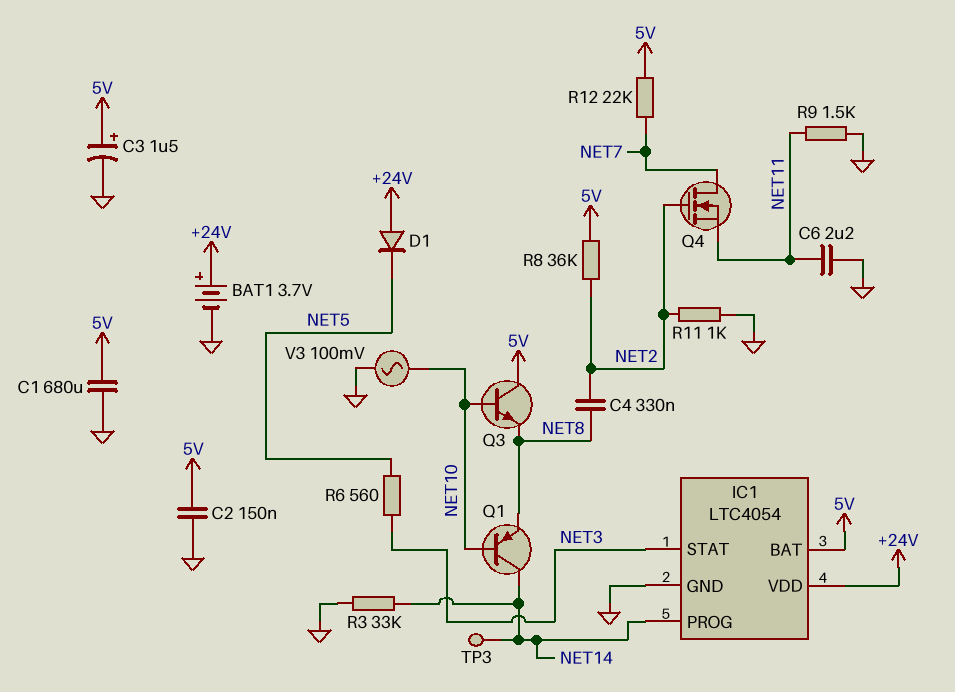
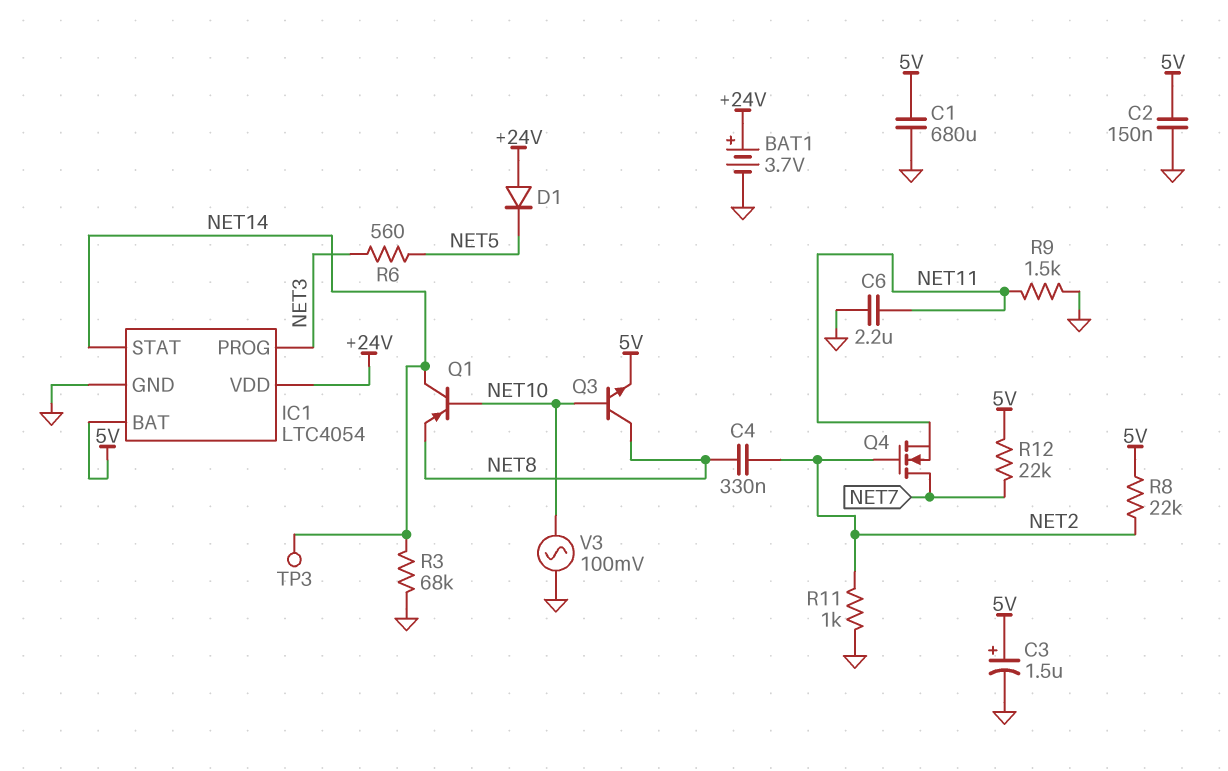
IC1 pin PROG: NET14 -> NET3
IC1 pin STAT: NET3 -> NET14
Q3: NPN (B NET10, C 5V, E NET8) -> NPN (B NET10, C NET8, E 5V)
R3: 33k (GND, NET14) -> 68k (GND, NET14)
R8: 36k (5V, NET2) -> 22k (5V, NET2)

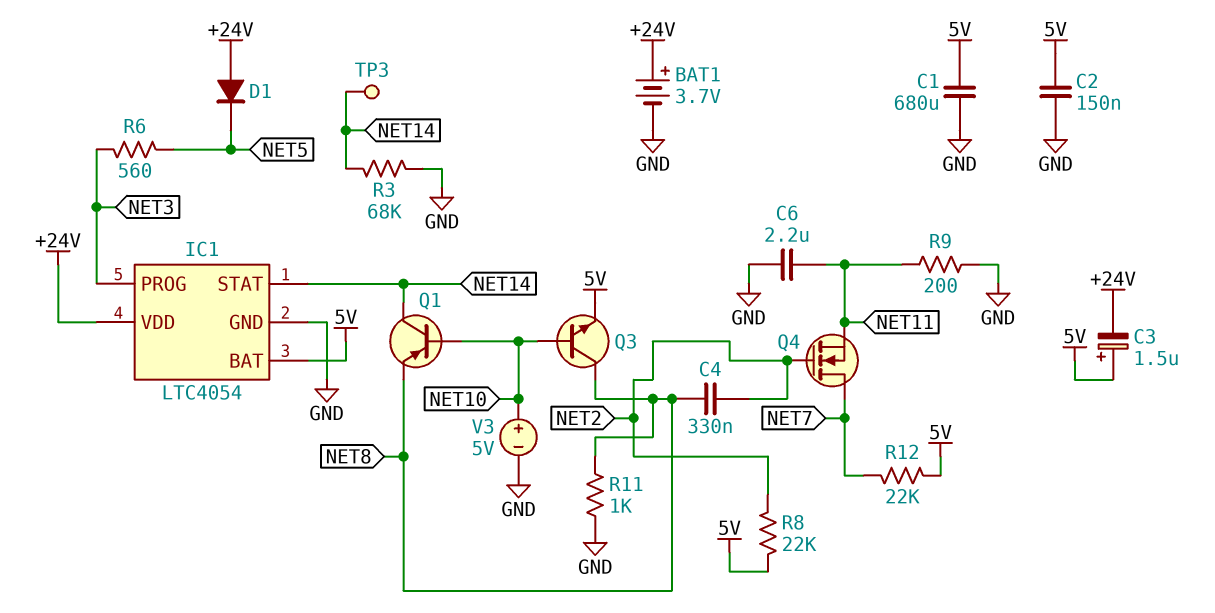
C3: 1.5uF (plus 5V, minus GND) -> 1.5uF (plus 5V, minus +24V)
R9: 1.5k (GND, NET11) -> 200 (GND, NET11)
R11: 1k (GND, NET2) -> 1k (GND, NET8)
V3: AC 100mV (GND, NET10) -> 5V (plus NET10, minus GND)

